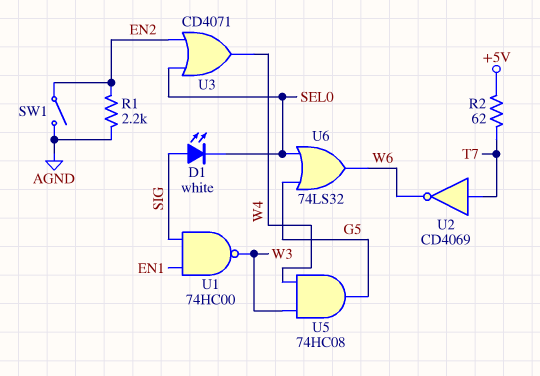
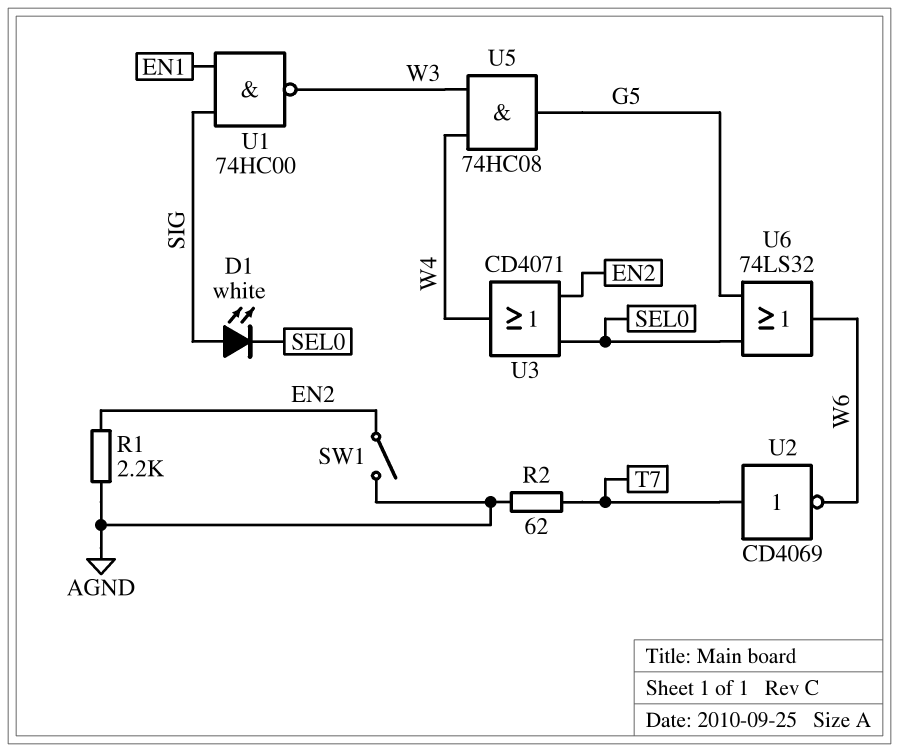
R2: 62 (+5V, T7) -> 62 (AGND, T7)

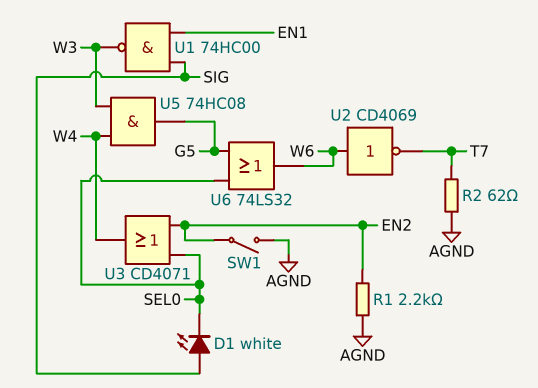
U2: NOT CD4069 (in T7, out W6) -> NOT CD4069 (in W6, out T7)

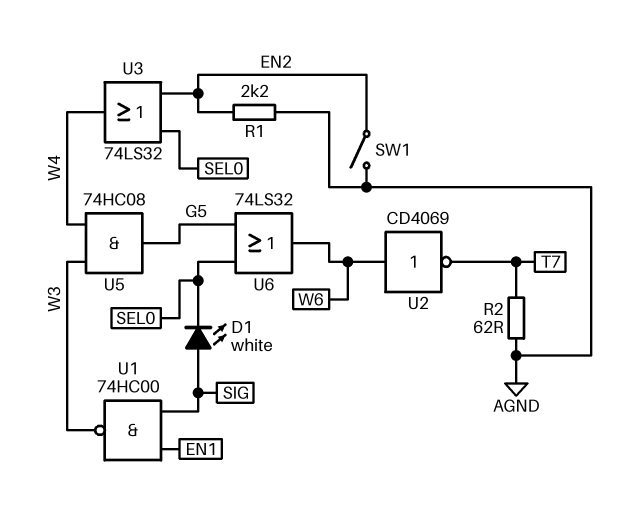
U3: OR CD4071 (in EN2, in SEL0, out W4) -> OR 74LS32 (in EN2, in SEL0, out W4)

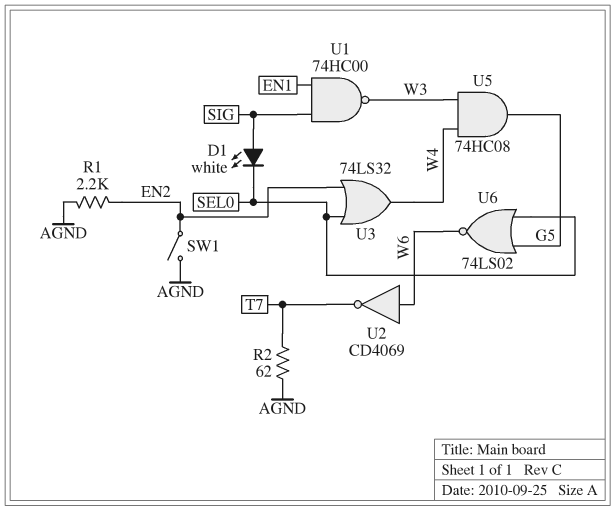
U6: OR 74LS32 (in G5, in SEL0, out W6) -> NOR 74LS02 (in G5, in SEL0, out W6)

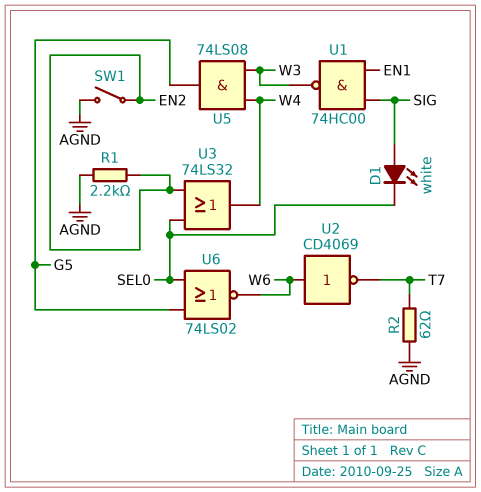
U5: AND 74HC08 (in W3, in W4, out G5) -> AND 74LS08 (in W3, in W4, out G5)

